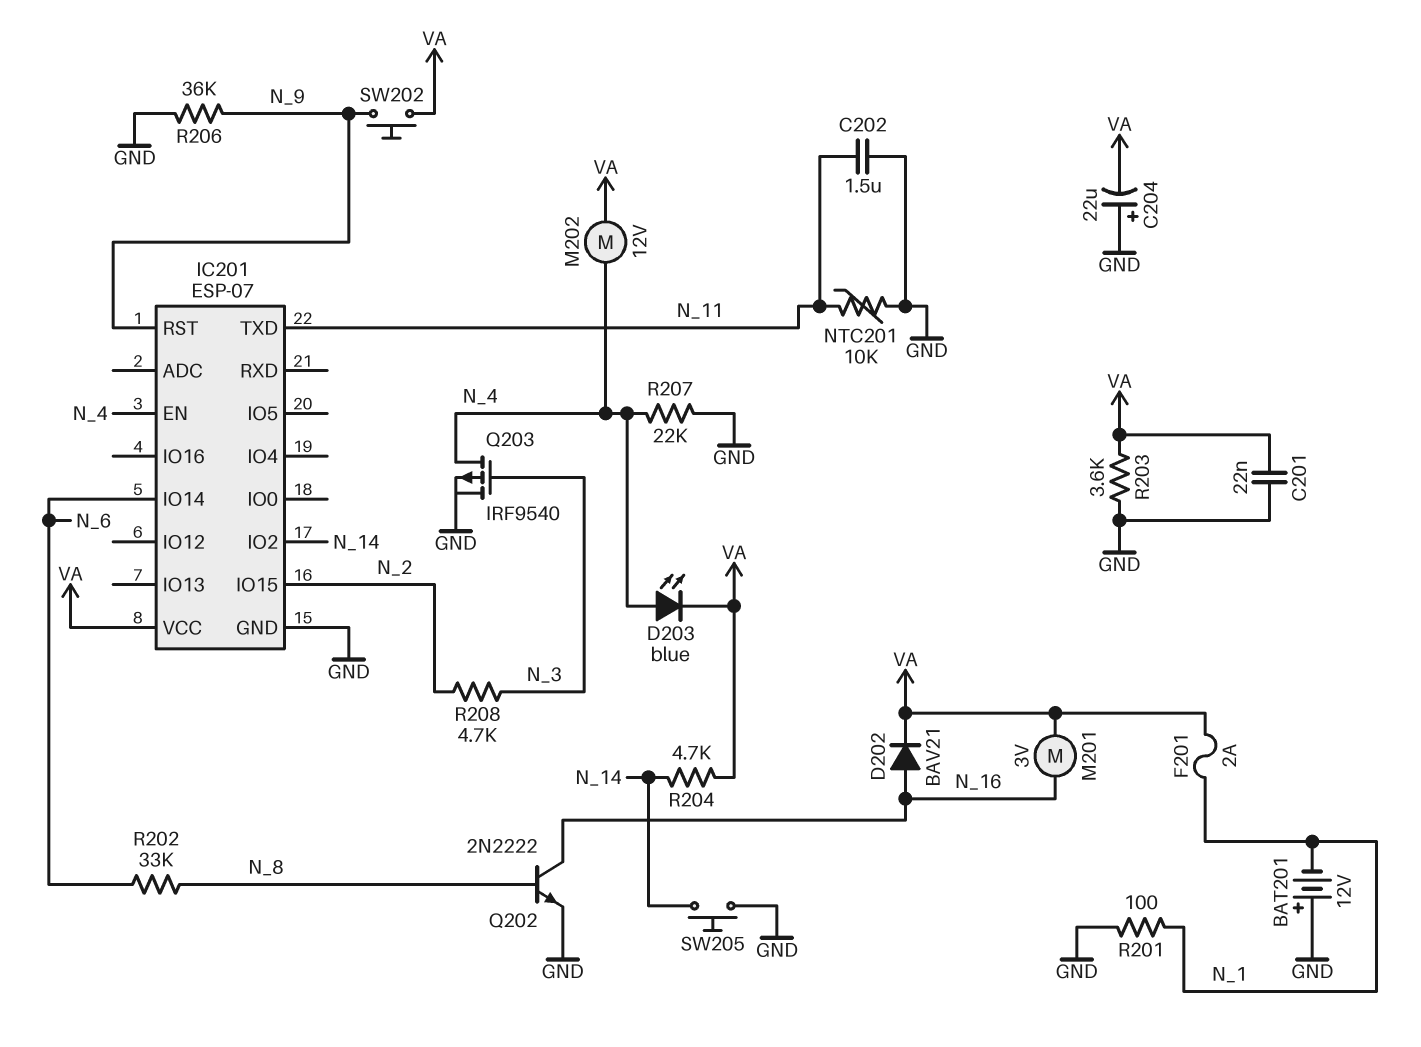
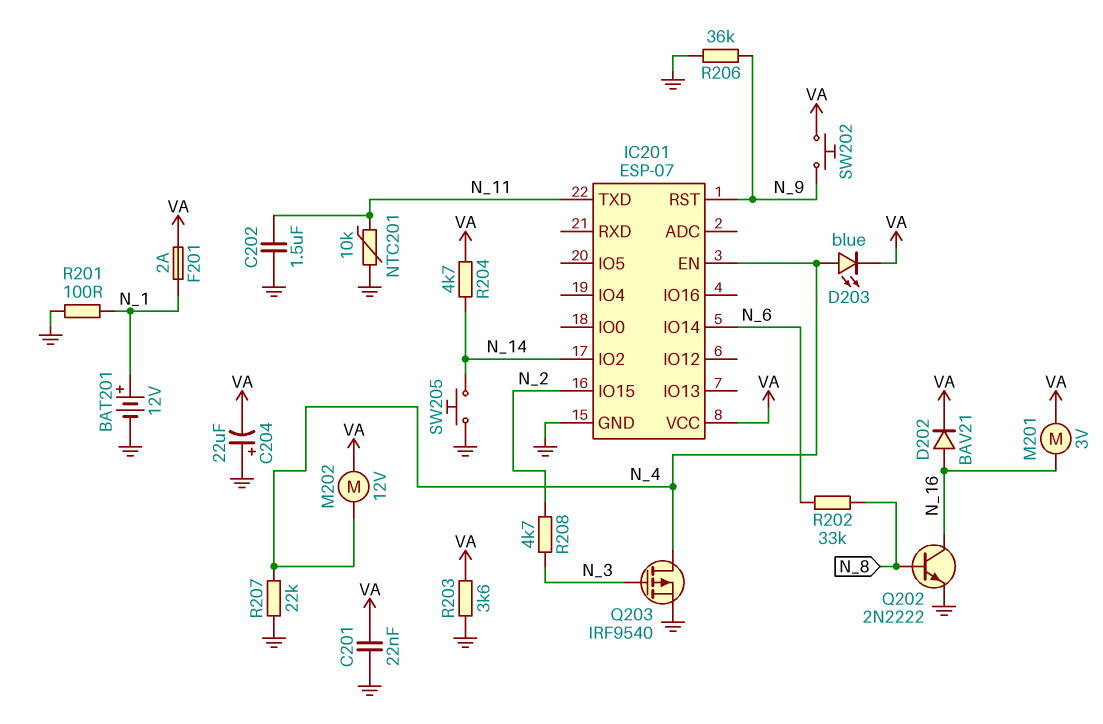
BAT201: 12V (plus GND, minus N_1) -> 12V (plus N_1, minus GND)

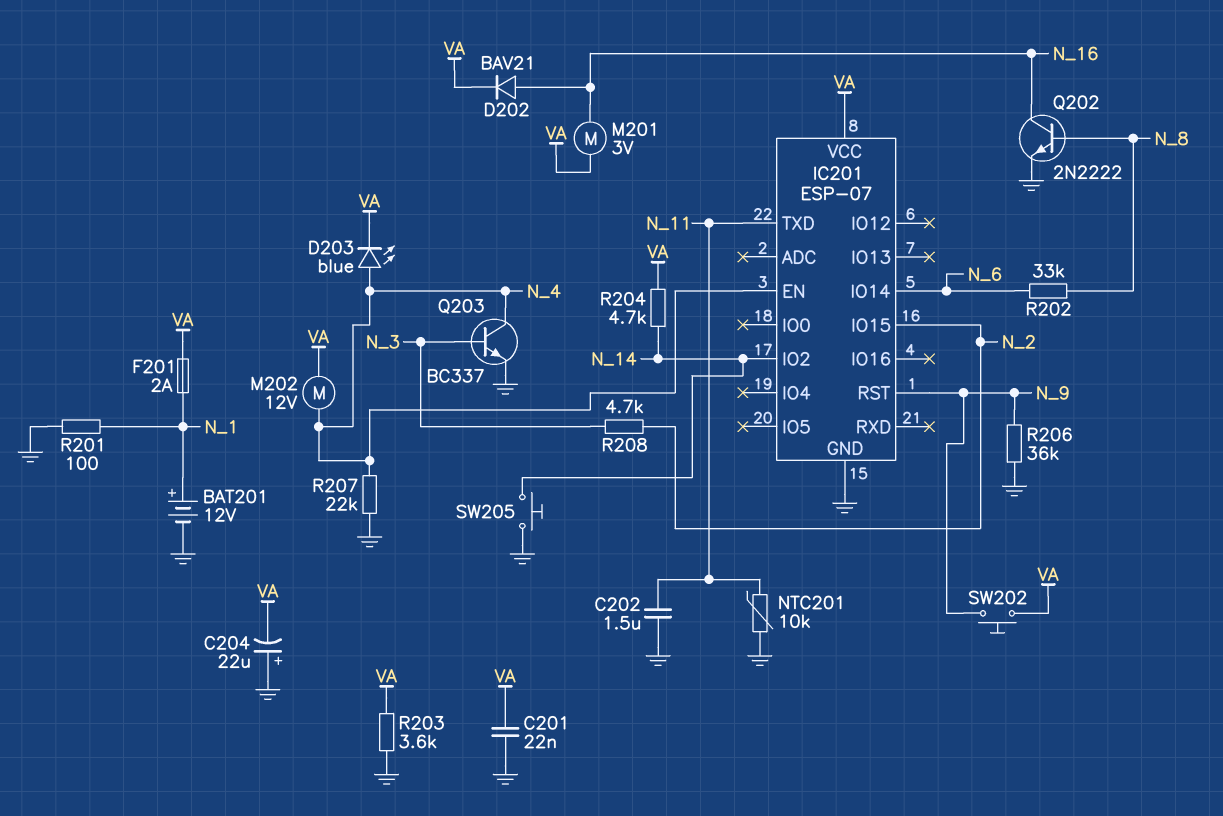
Q203: PMOS IRF9540 (G N_3, D N_4, S GND) -> NPN BC337 (B N_3, C N_4, E GND)

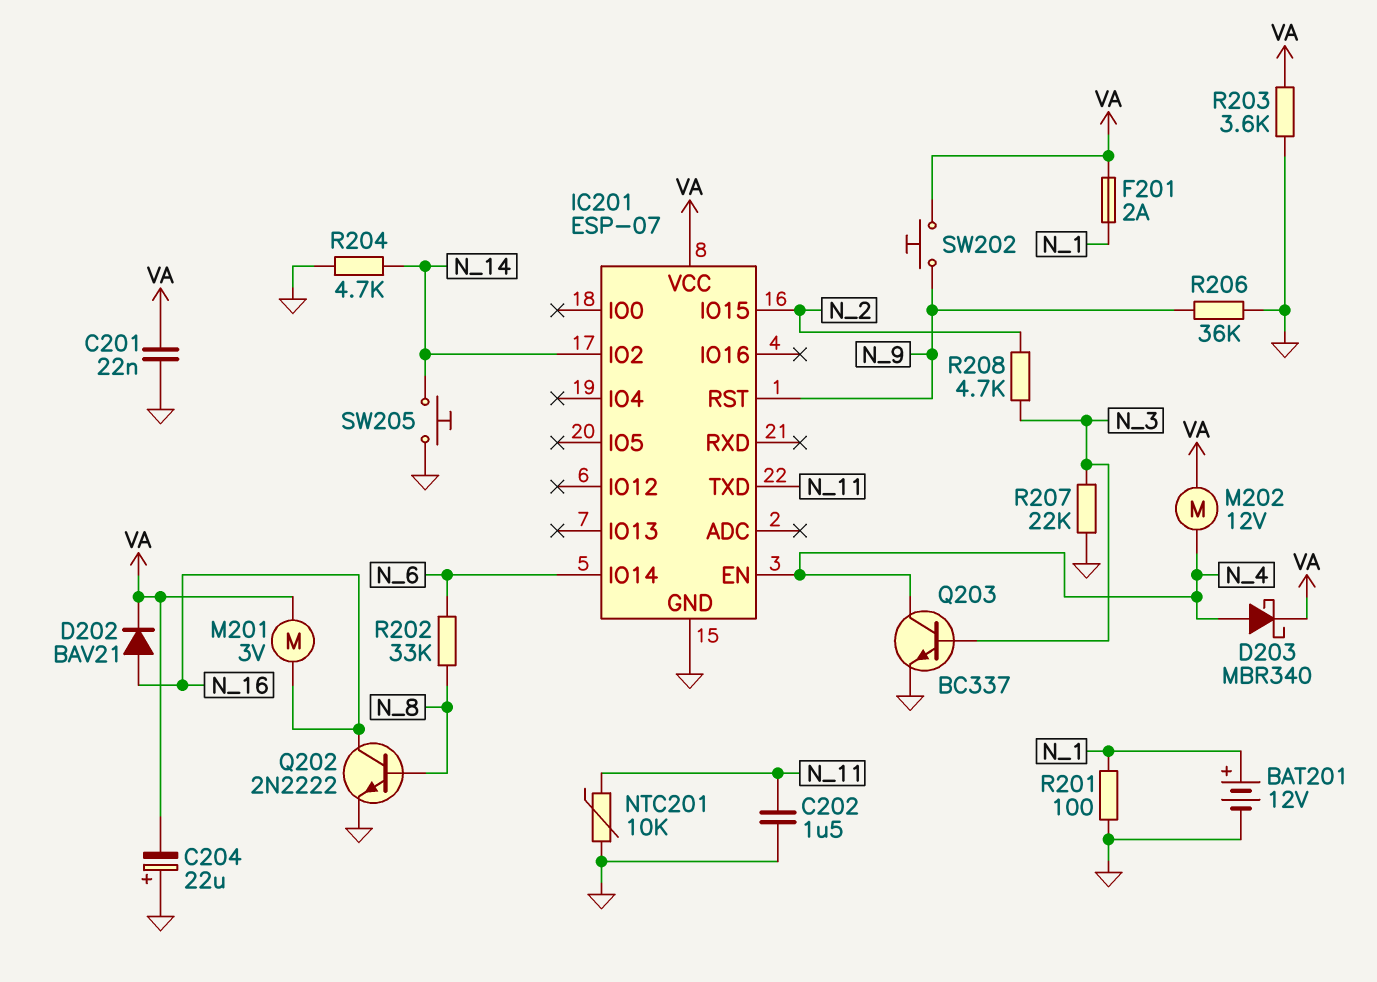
D203: LED blue (A N_4, K VA) -> schottky MBR340 (A N_4, K VA)
R204: 4.7k (N_14, VA) -> 4.7k (GND, N_14)
R207: 22k (GND, N_4) -> 22k (GND, N_3)

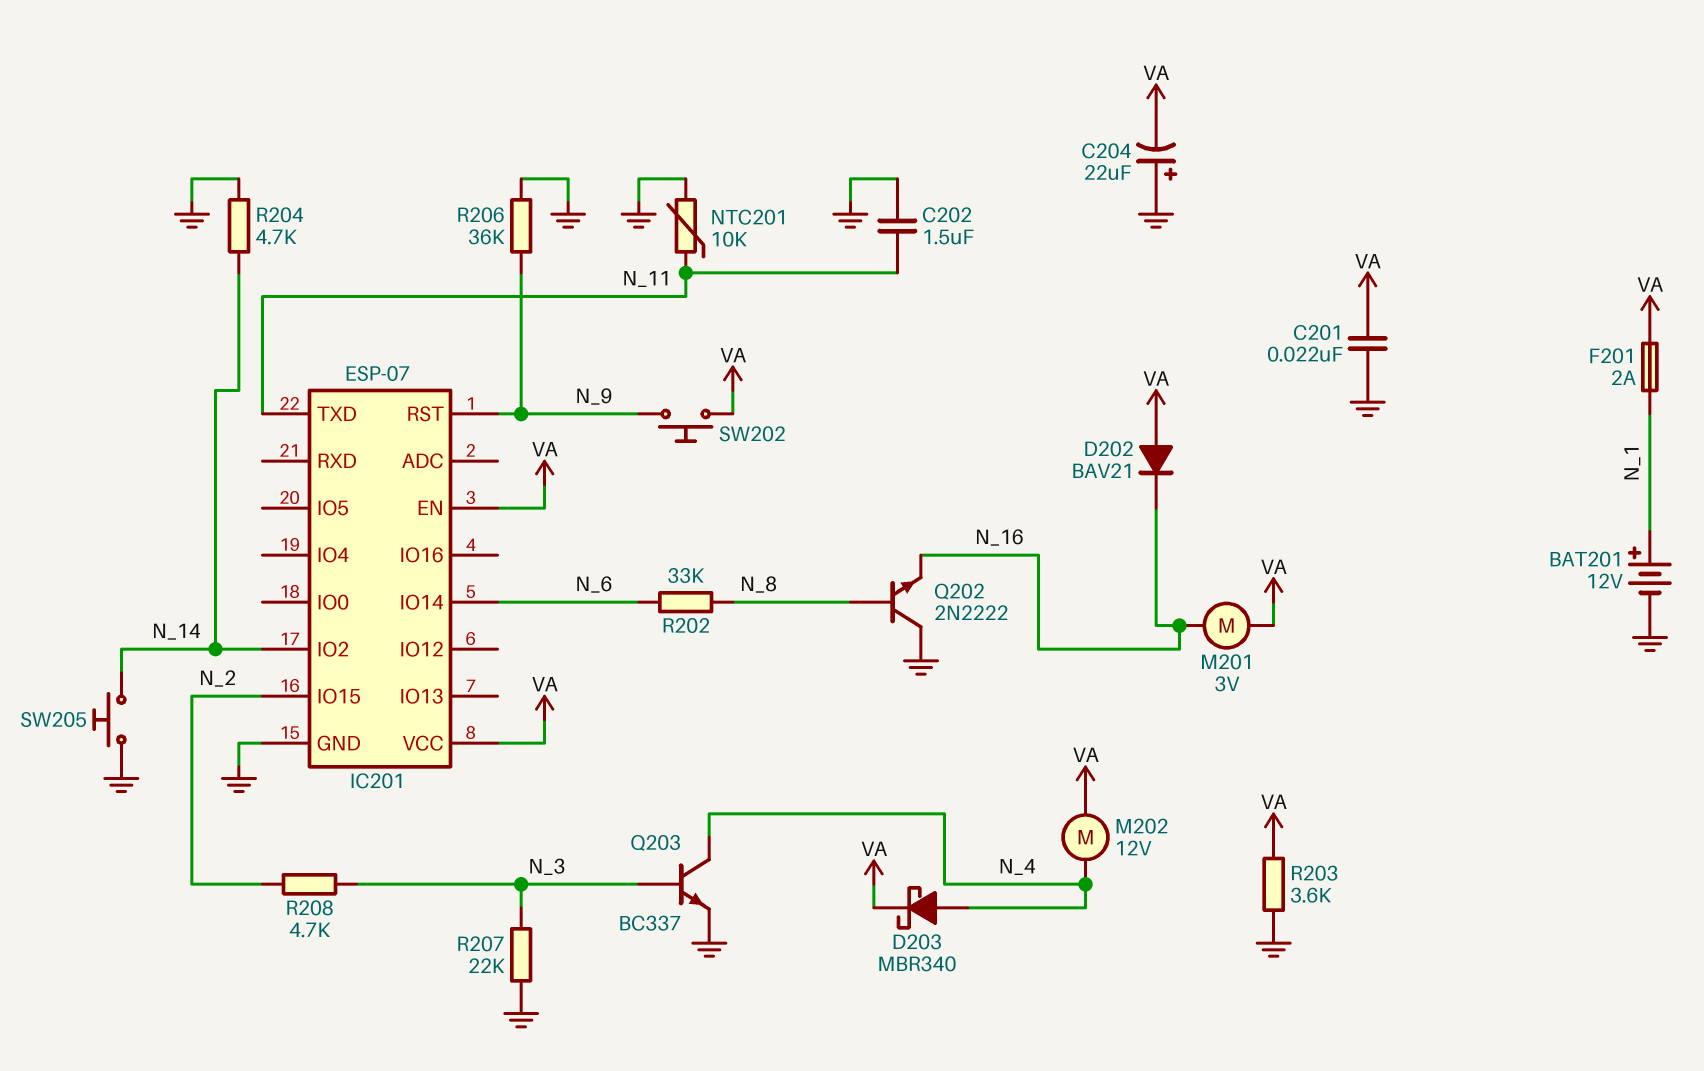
D202: diode BAV21 (A N_16, K VA) -> diode BAV21 (A VA, K N_16)
IC201 pin EN: N_4 -> VA
Q202: NPN 2N2222 (B N_8, C N_16, E GND) -> NPN 2N2222 (B N_8, C GND, E N_16)
R201: 100 (GND, N_1) -> none

